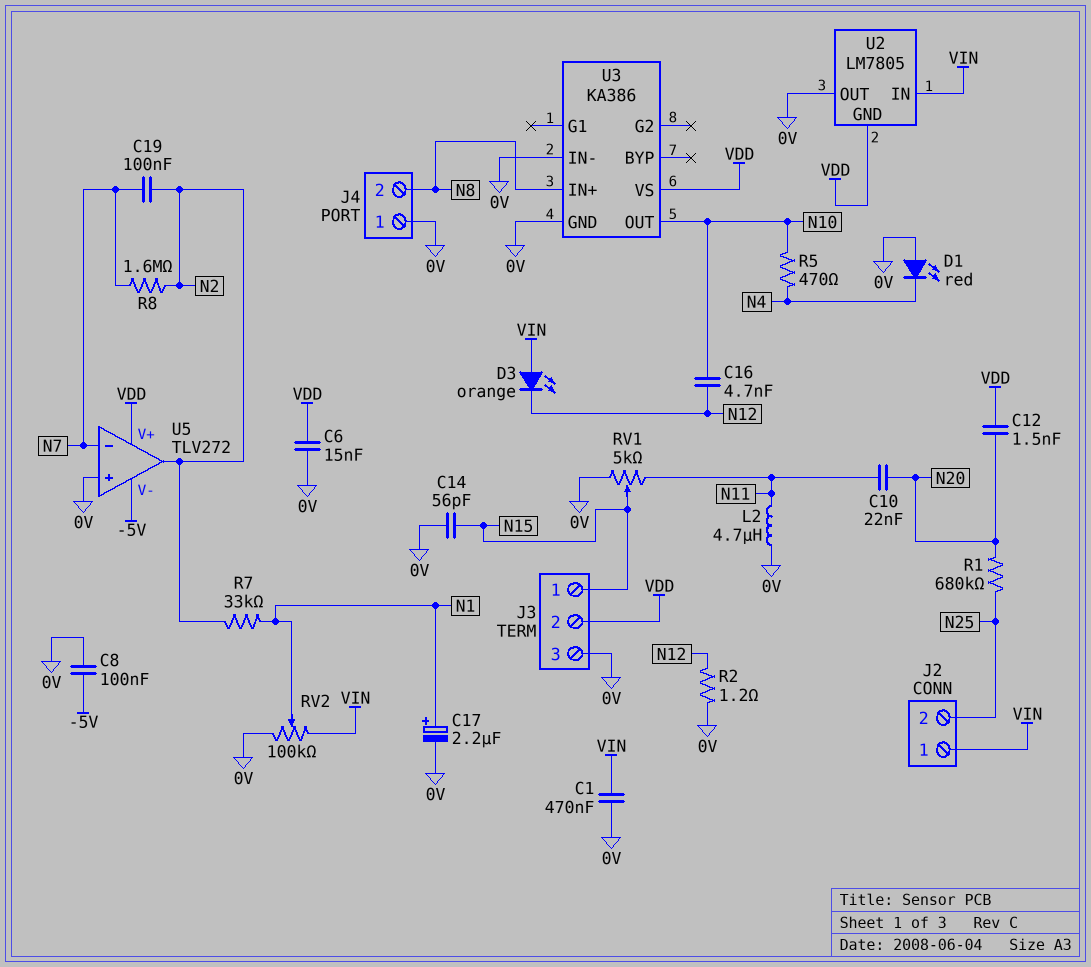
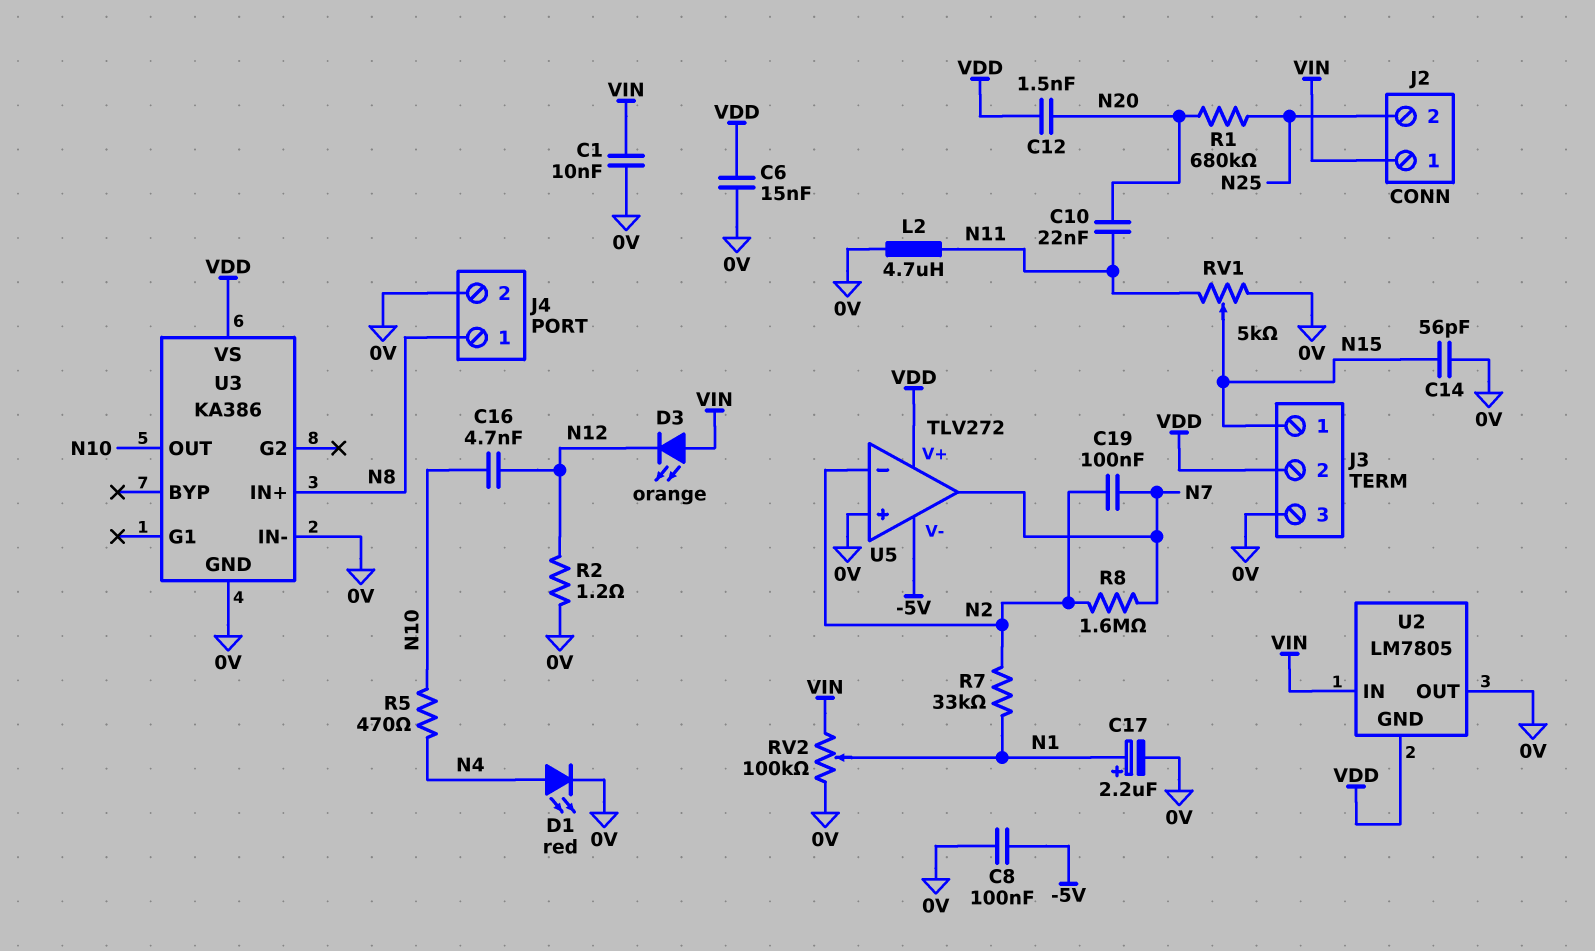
C1: 470nF (0V, VIN) -> 10nF (0V, VIN)
D1: LED red (A 0V, K N4) -> LED red (A N4, K 0V)
J4 pin 1: 0V -> N8
J4 pin 2: N8 -> 0V
U5 pin in-: N7 -> N2
U5 pin out: N2 -> N7

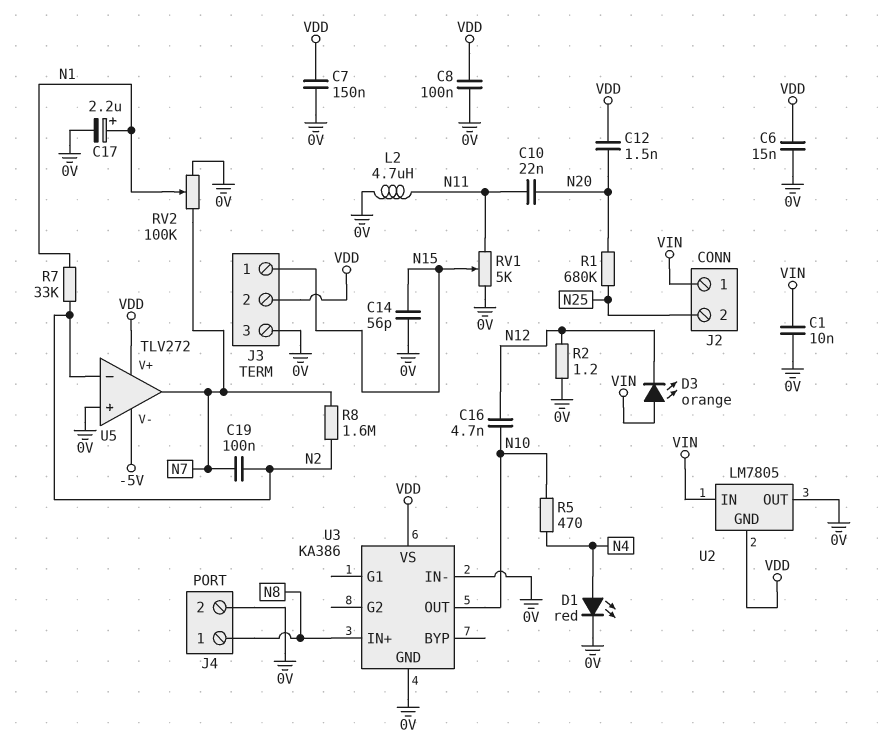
C7: none -> 150nF (0V, VDD)
C8: 100nF (-5V, 0V) -> 100nF (0V, VDD)
RV2: 100k (0V, VIN, wiper N1) -> 100k (0V, N7, wiper N1)

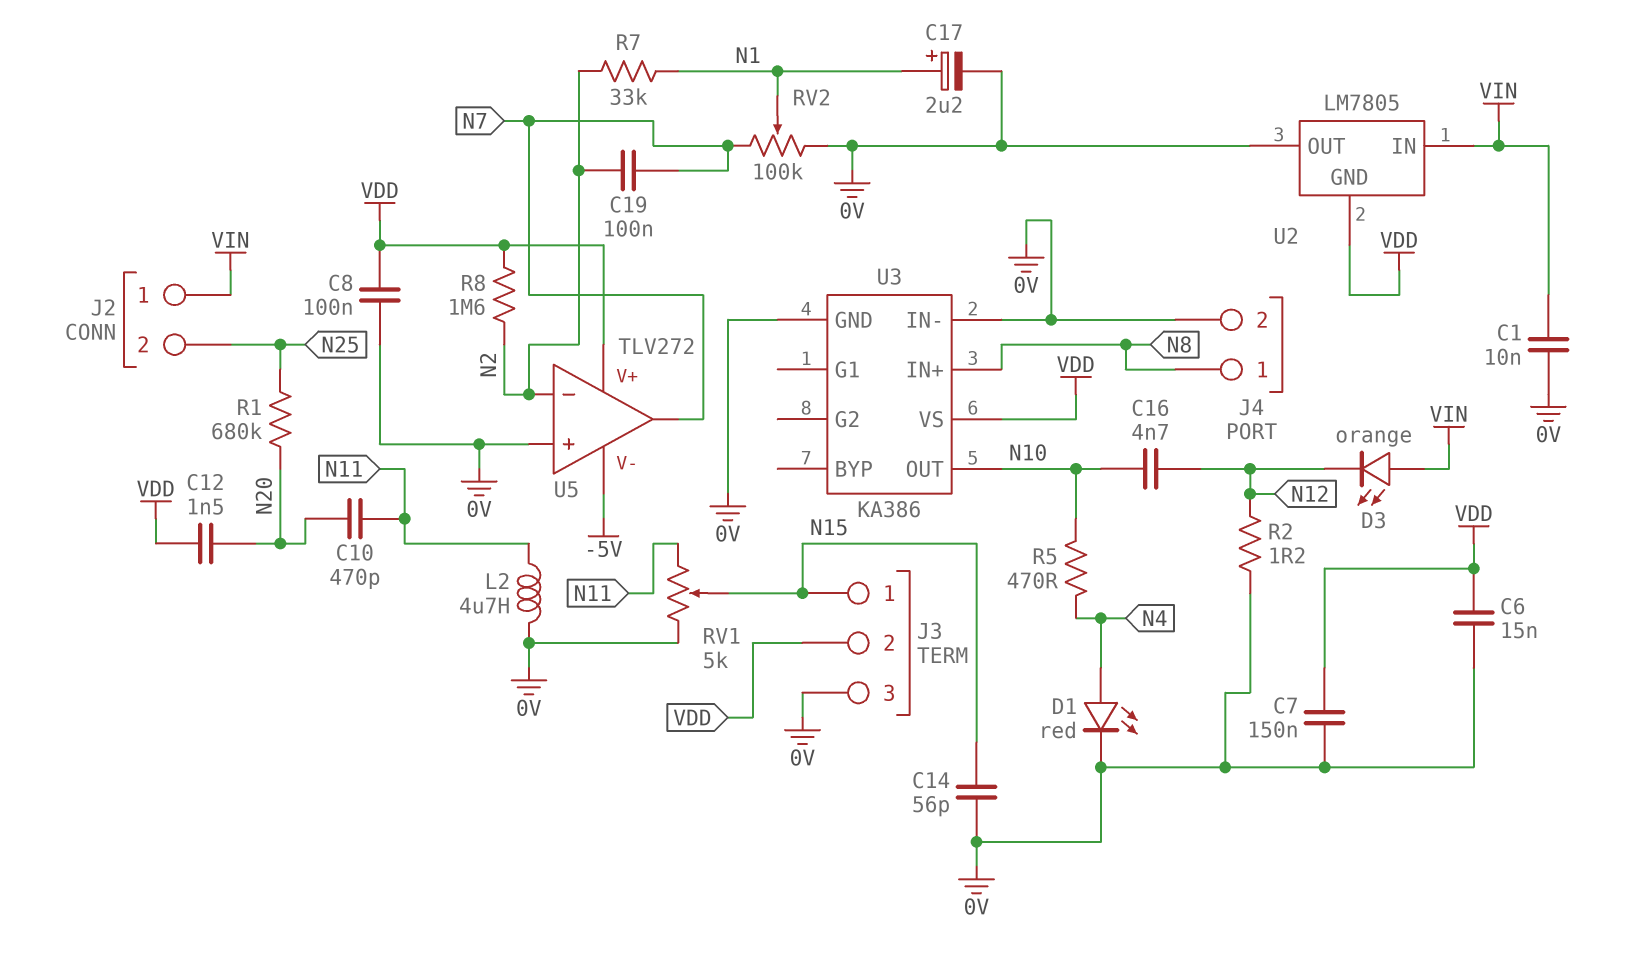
C10: 22nF (N11, N20) -> 470pF (N11, N20)
R8: 1.6M (N2, N7) -> 1.6M (N2, VDD)

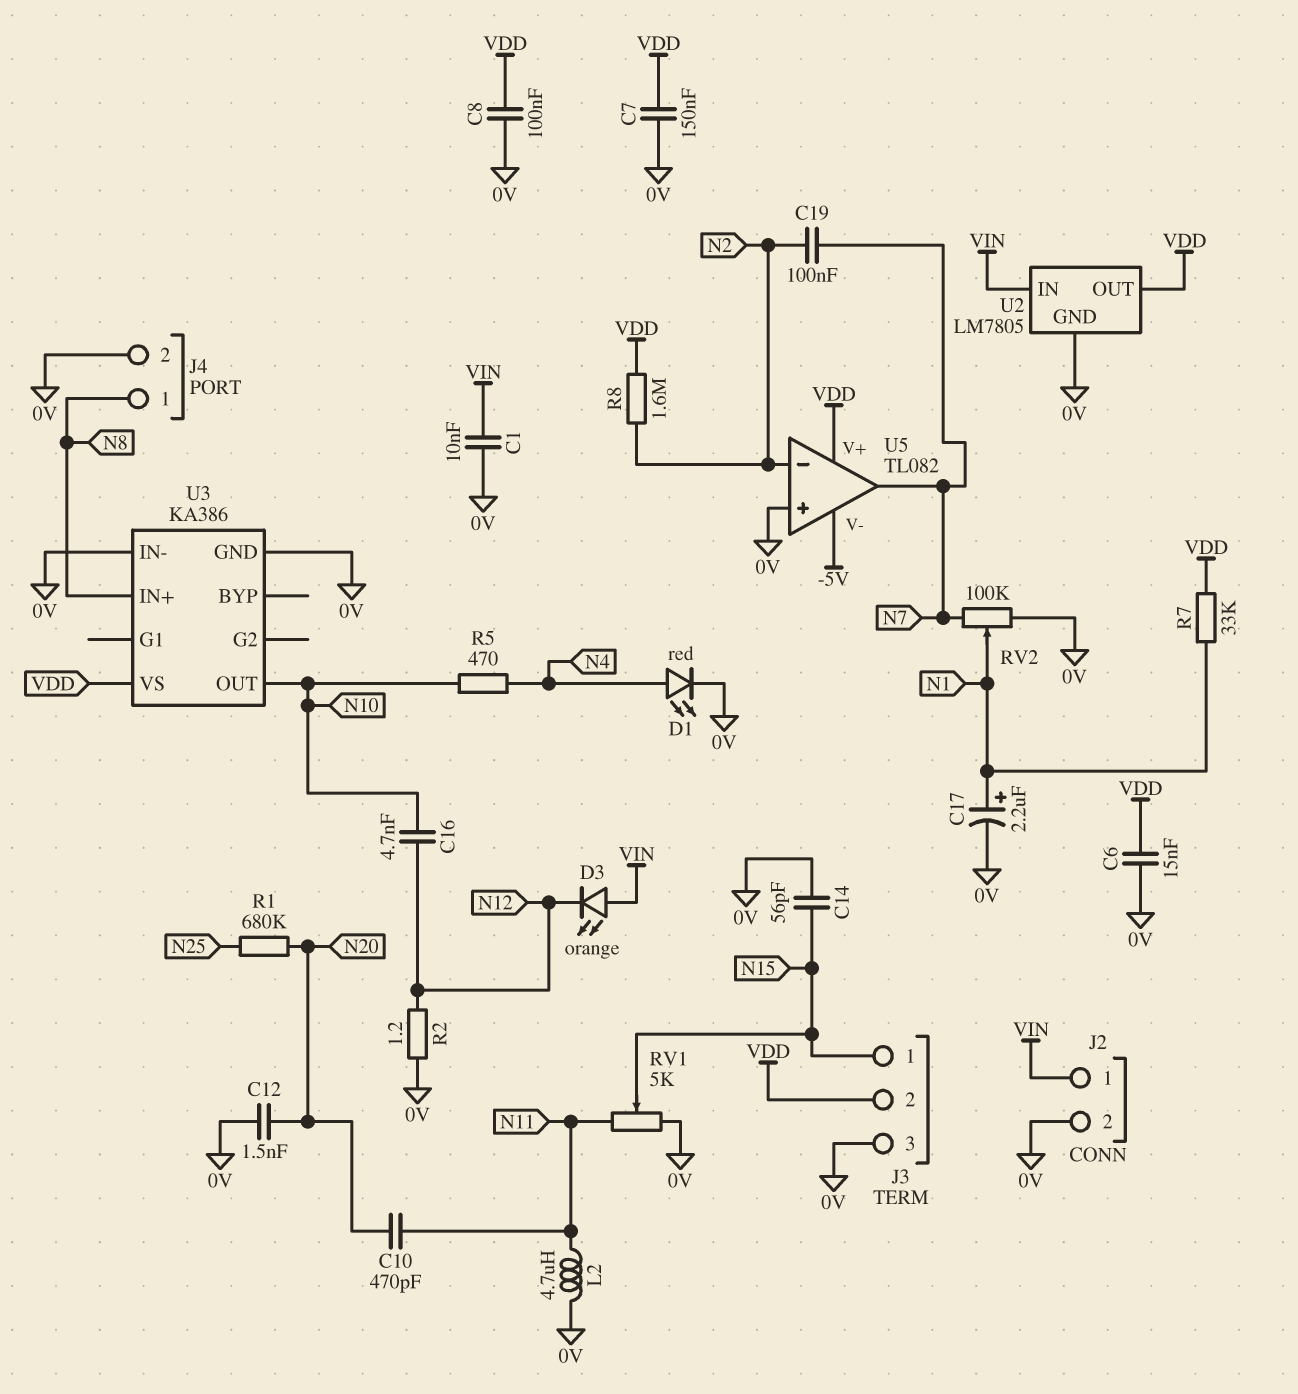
C12: 1.5nF (N20, VDD) -> 1.5nF (0V, N20)
J2 pin 2: N25 -> 0V
R7: 33k (N1, N2) -> 33k (N1, VDD)
U2 pin GND: VDD -> 0V
U2 pin OUT: 0V -> VDD
U5: TLV272 -> TL082

